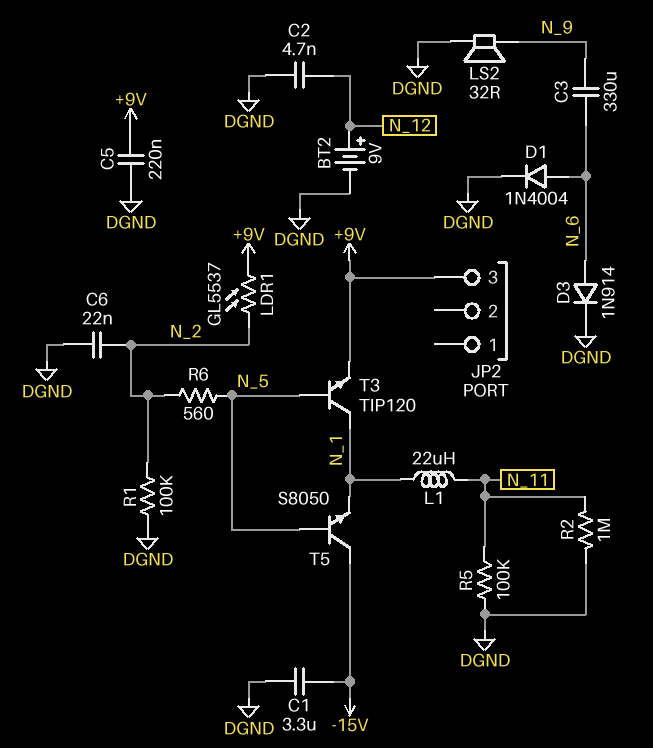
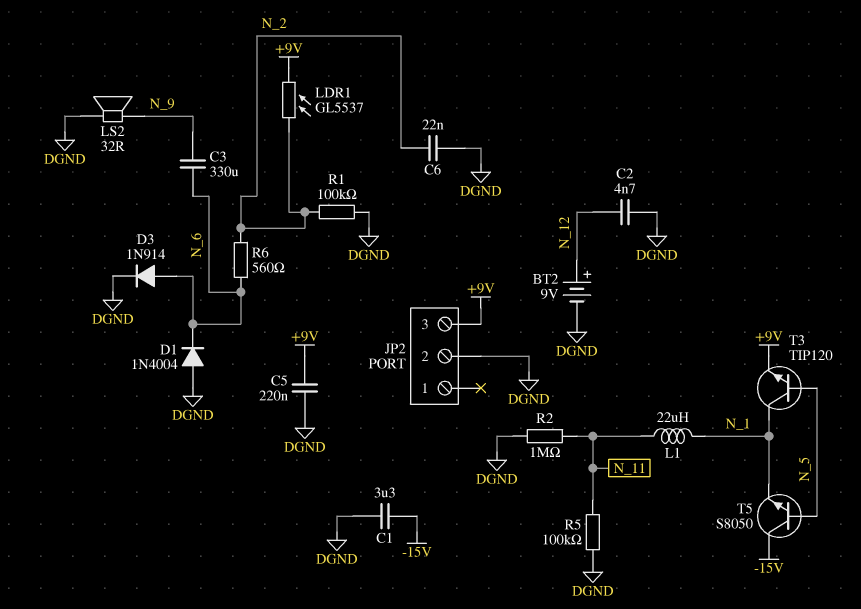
D1: diode 1N4004 (A N_6, K DGND) -> diode 1N4004 (A DGND, K N_6)
JP2 pin 2: none -> DGND
R6: 560 (N_2, N_5) -> 560 (N_2, N_6)

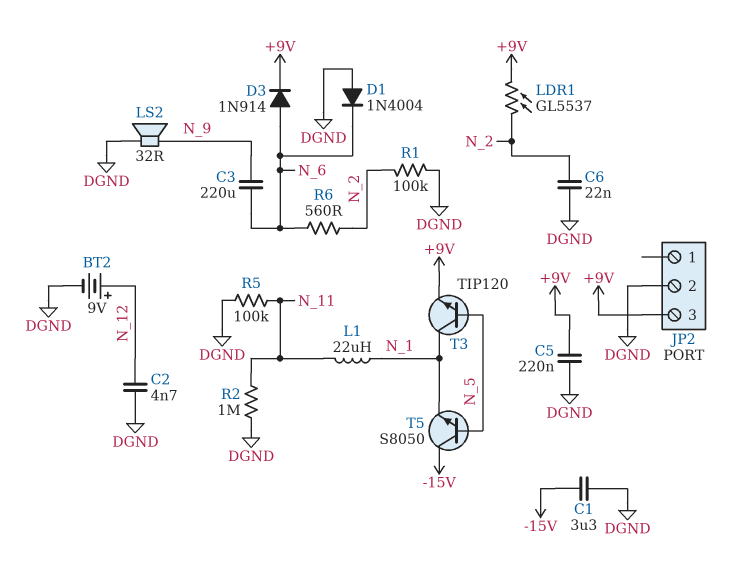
C3: 330uF (N_6, N_9) -> 220uF (N_6, N_9)
D3: diode 1N914 (A N_6, K DGND) -> diode 1N914 (A N_6, K +9V)

